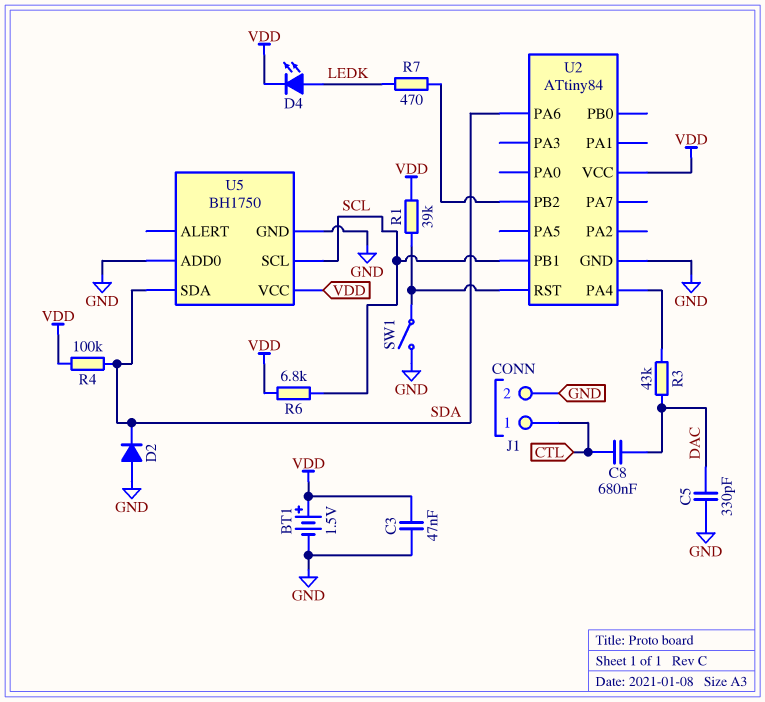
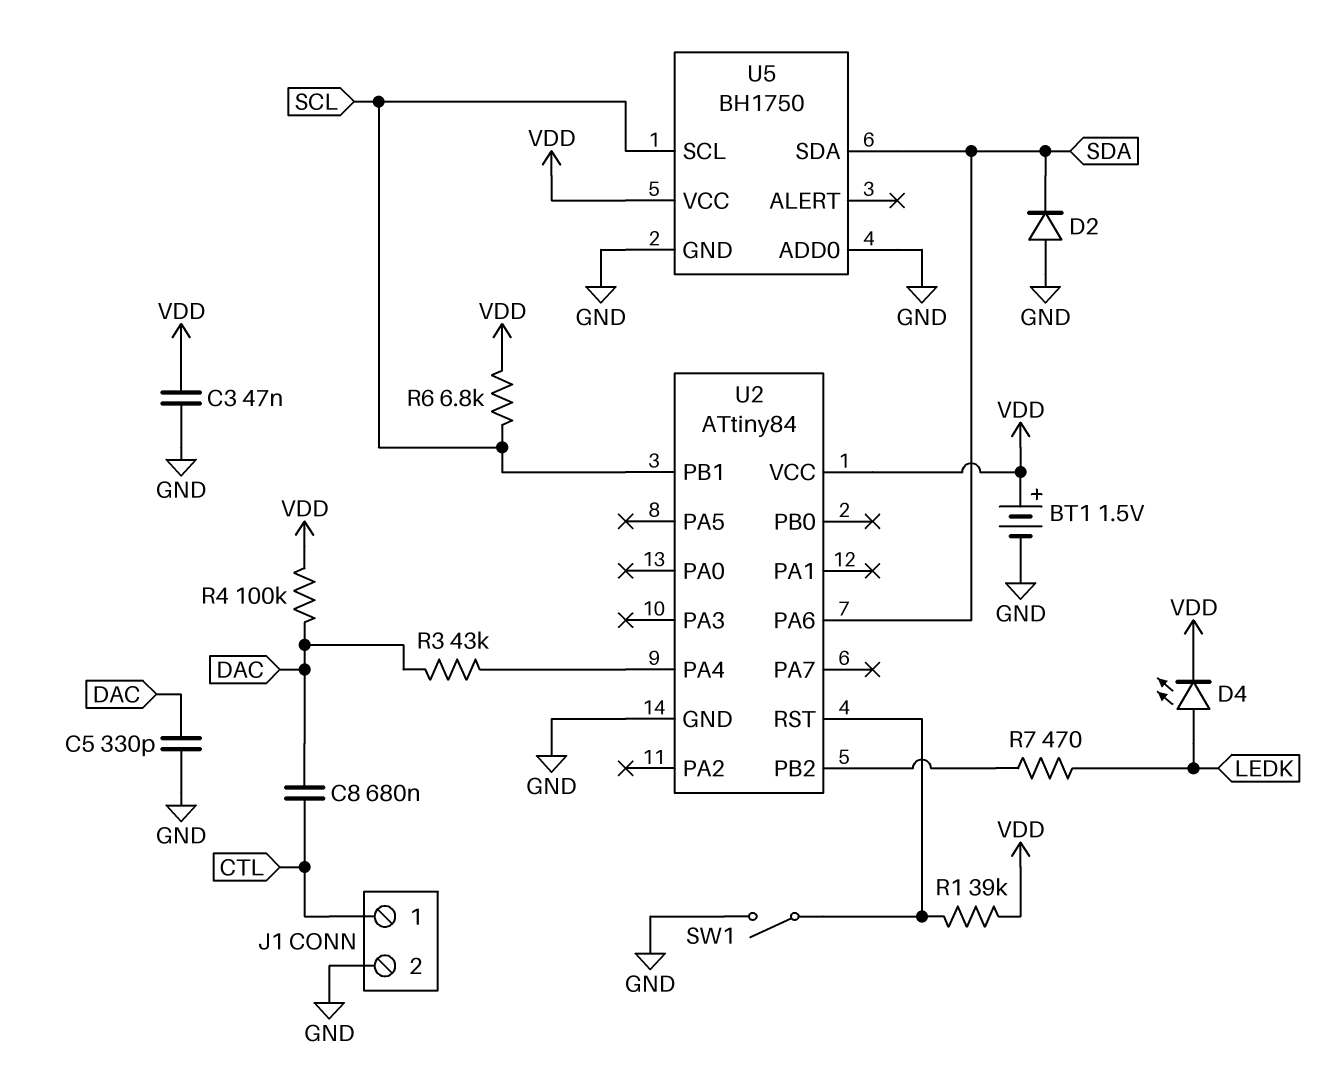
R4: 100k (SDA, VDD) -> 100k (DAC, VDD)

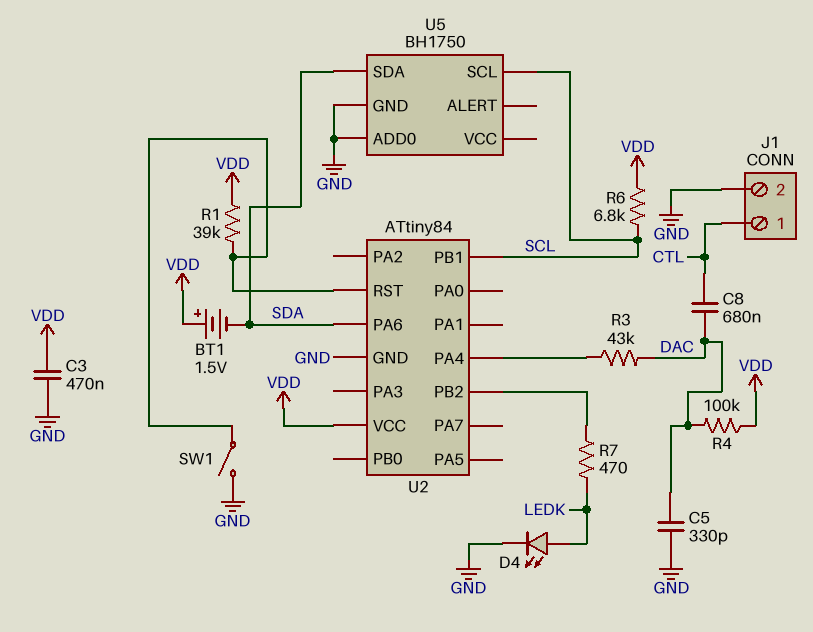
BT1: 1.5V (plus VDD, minus GND) -> 1.5V (plus VDD, minus SDA)
C3: 47nF (GND, VDD) -> 470nF (GND, VDD)
D2: diode (A GND, K SDA) -> none
D4: LED (A LEDK, K VDD) -> LED (A LEDK, K GND)
U5 pin VCC: VDD -> none

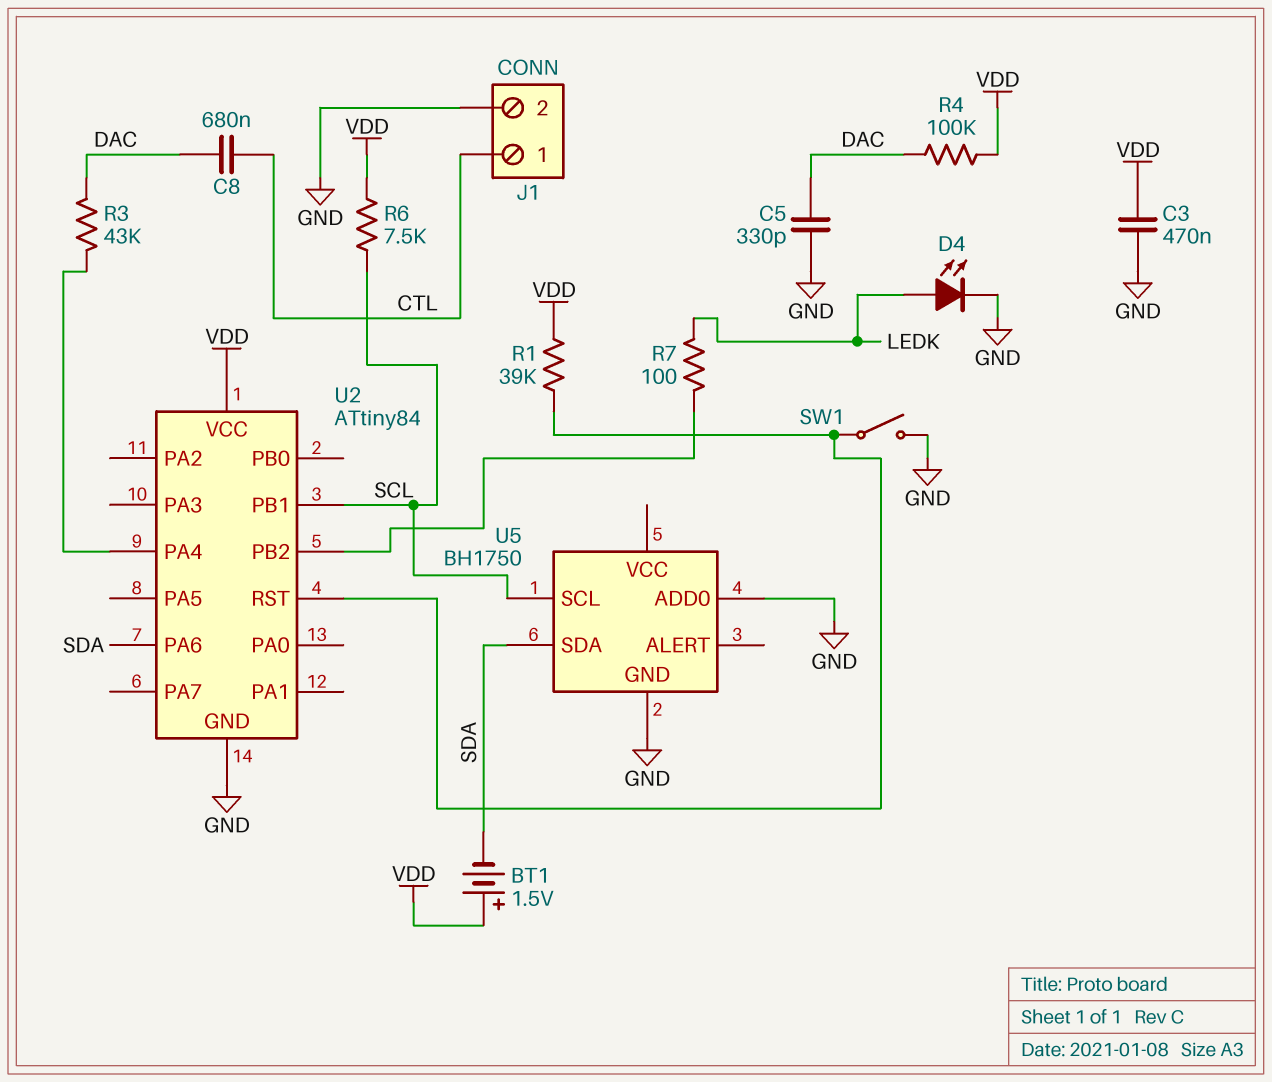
R6: 6.8k (SCL, VDD) -> 7.5k (SCL, VDD)
R7: 470 (LEDK, U2/PB2) -> 100 (LEDK, U2/PB2)

